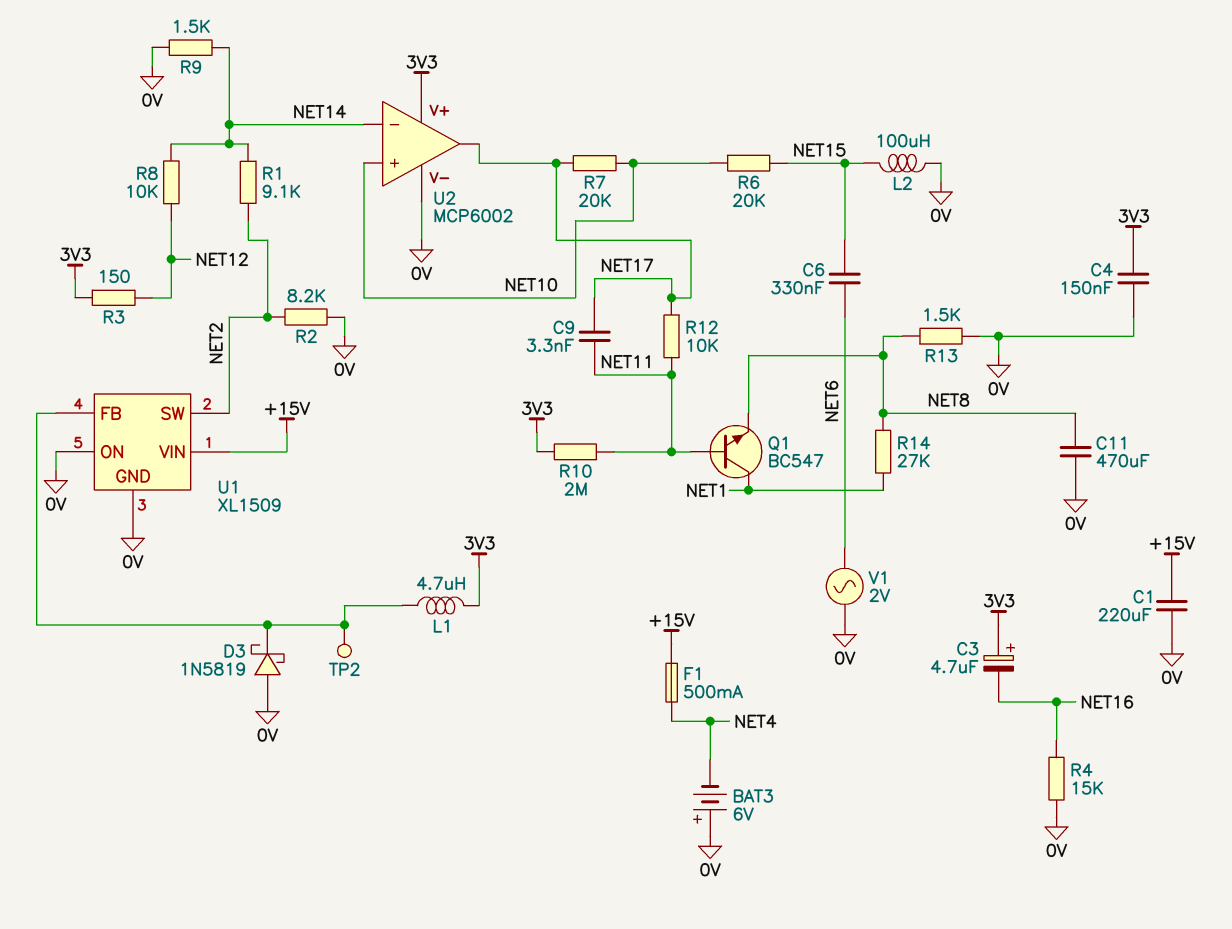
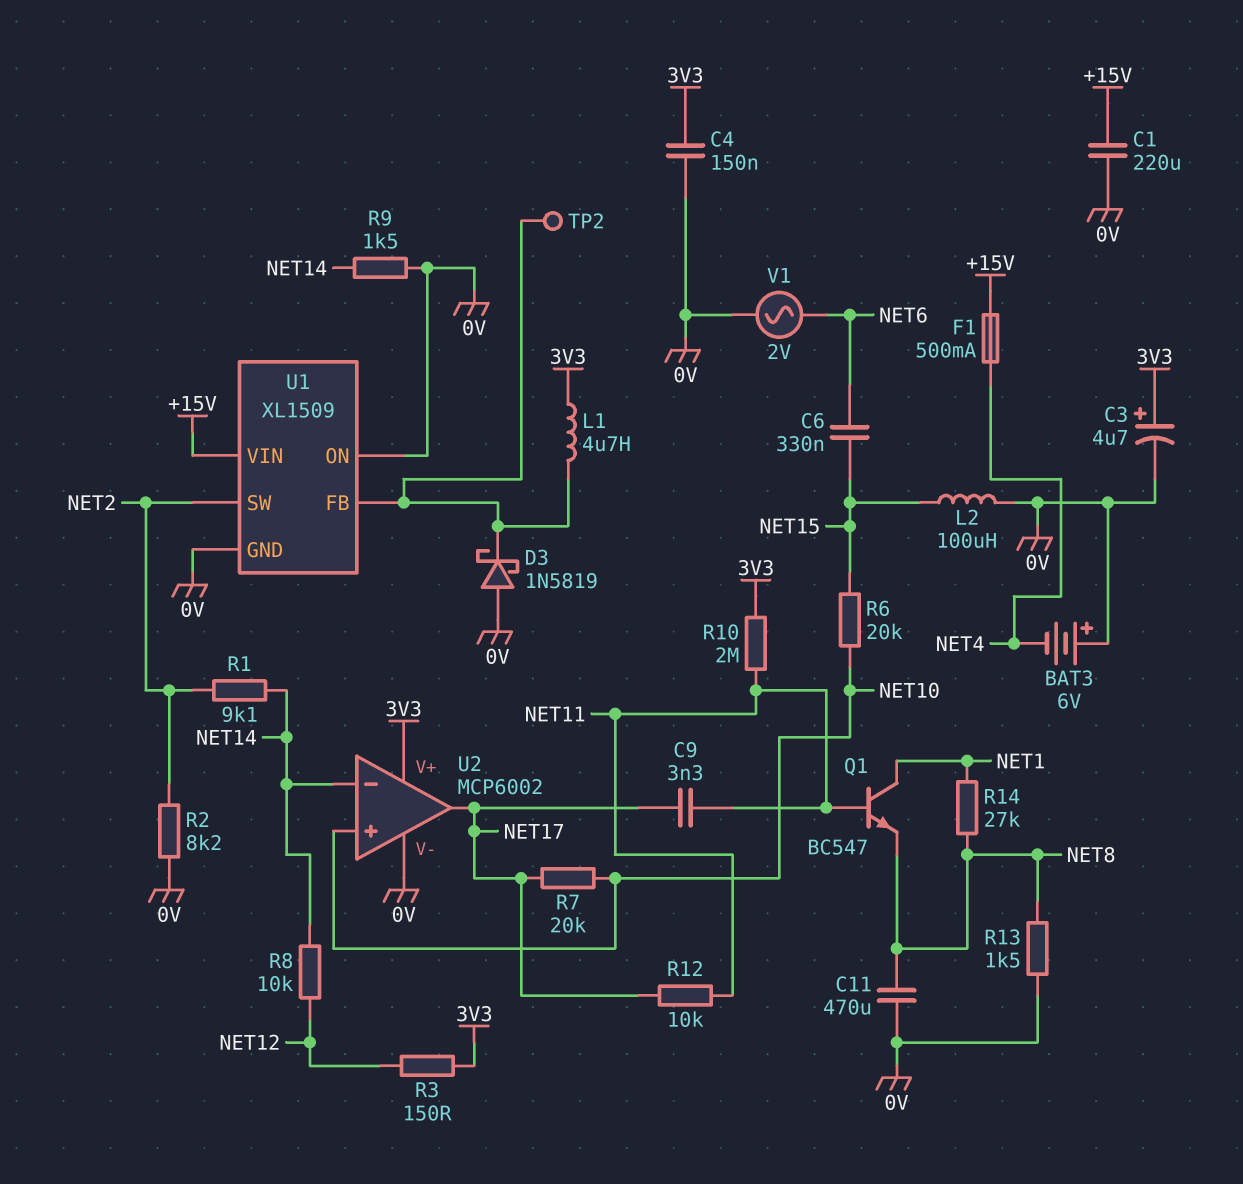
C3: 4.7uF (plus 3V3, minus NET16) -> 4.7uF (plus 3V3, minus 0V)
R4: 15k (0V, NET16) -> none

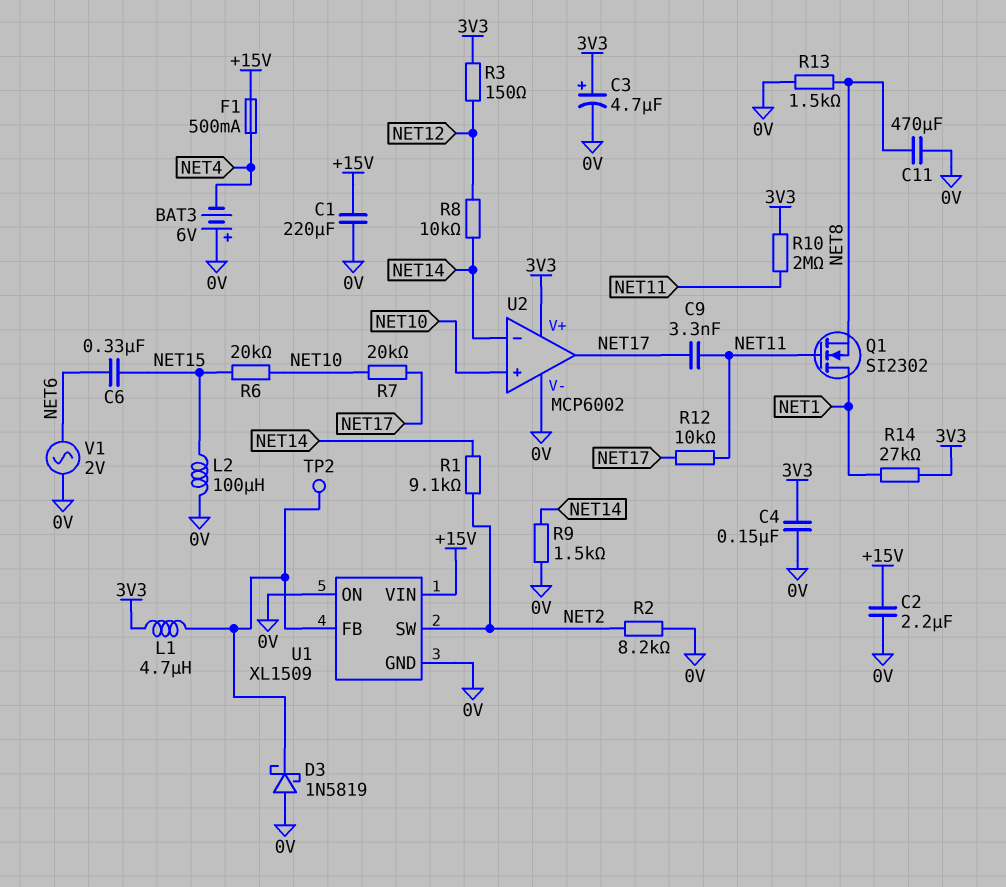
C2: none -> 2.2uF (+15V, 0V)
Q1: NPN BC547 (B NET11, C NET1, E NET8) -> NMOS SI2302 (G NET11, D NET1, S NET8)
R14: 27k (NET1, NET8) -> 27k (3V3, NET1)

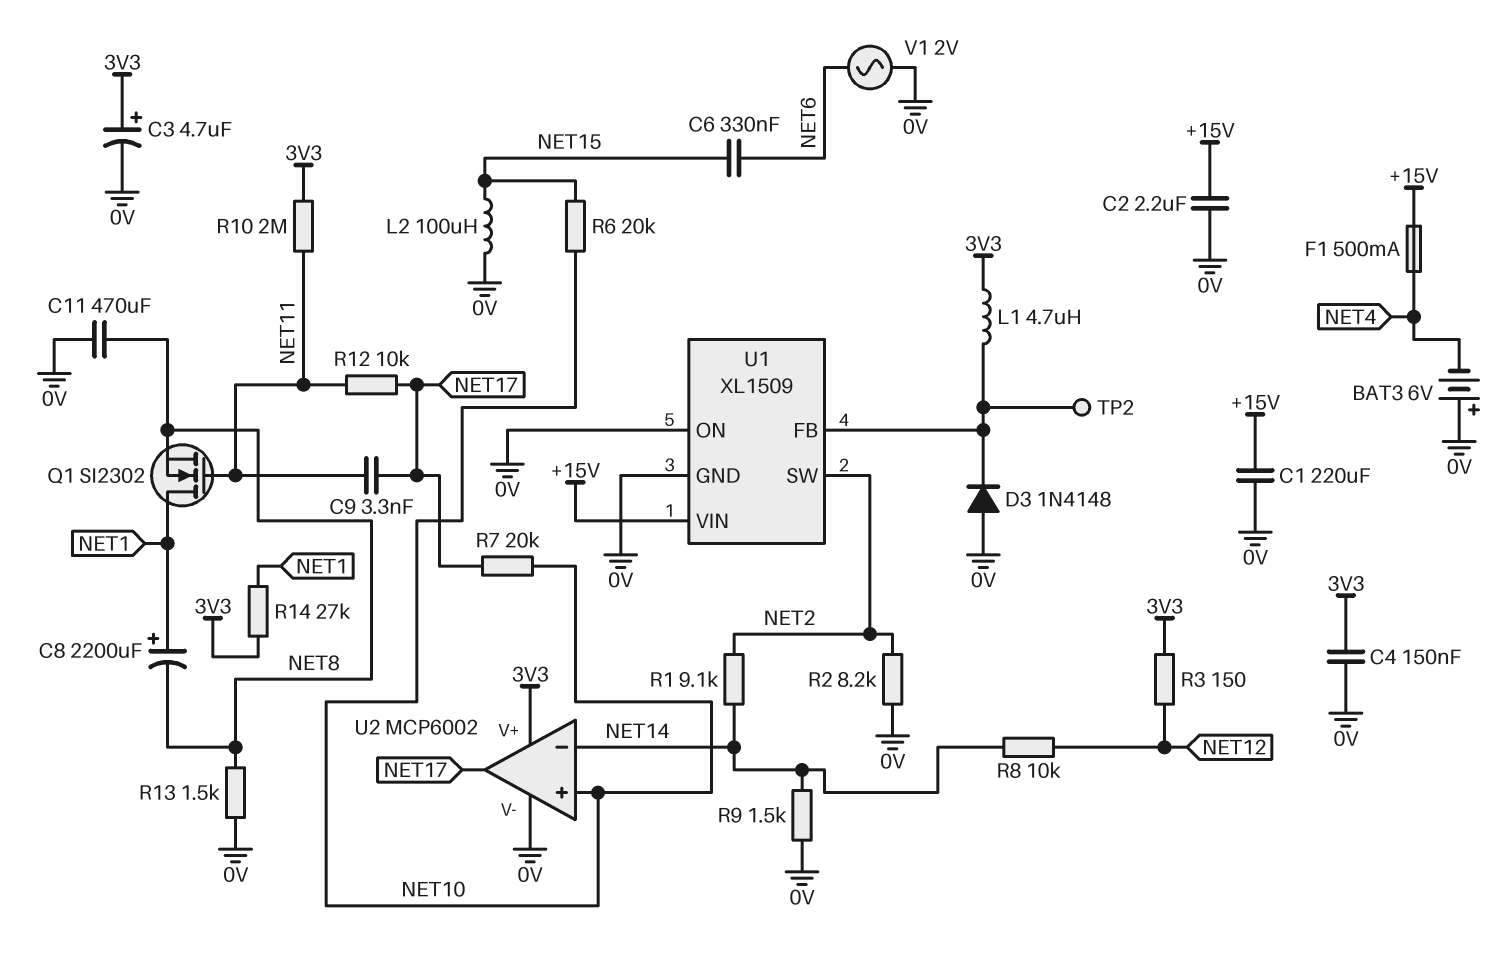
C8: none -> 2200uF (plus NET1, minus NET8)
D3: schottky 1N5819 (A 0V, K U1/FB) -> diode 1N4148 (A 0V, K U1/FB)

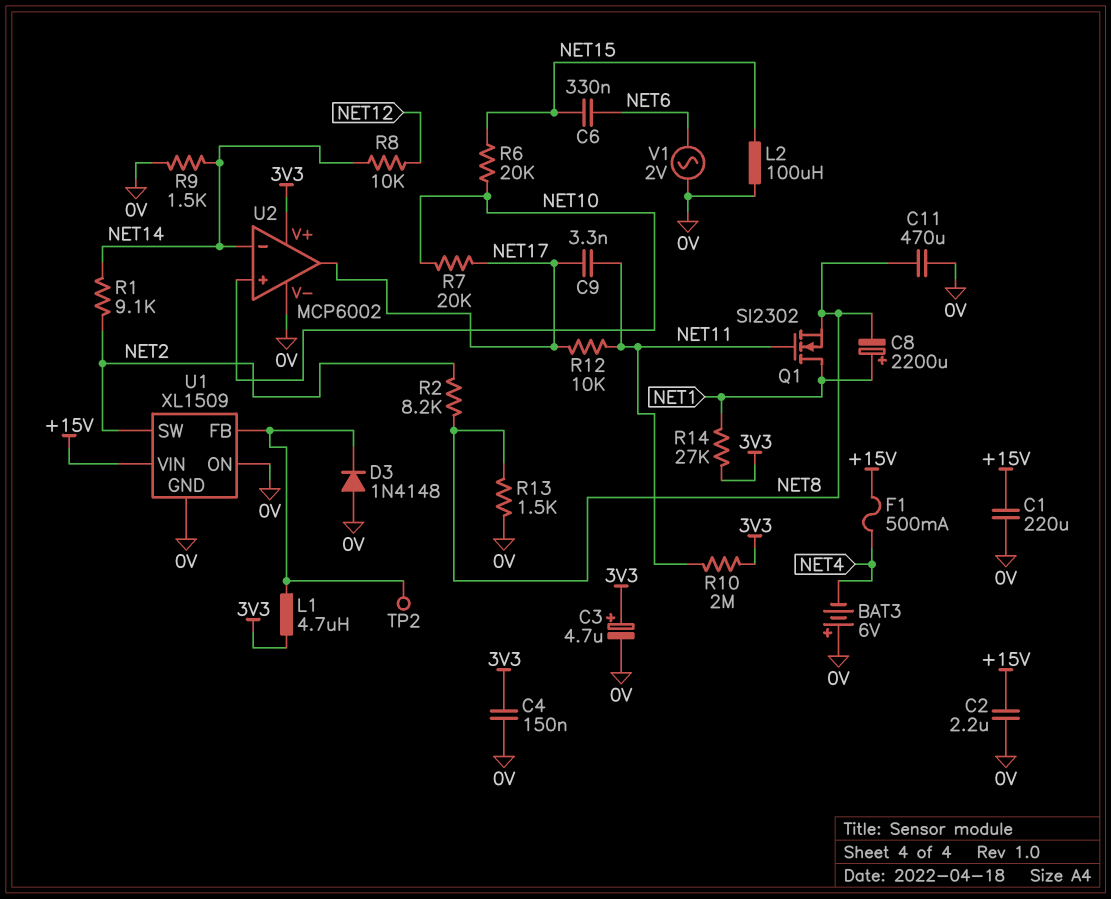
R2: 8.2k (0V, NET2) -> 8.2k (NET2, NET8)
R3: 150 (3V3, NET12) -> none

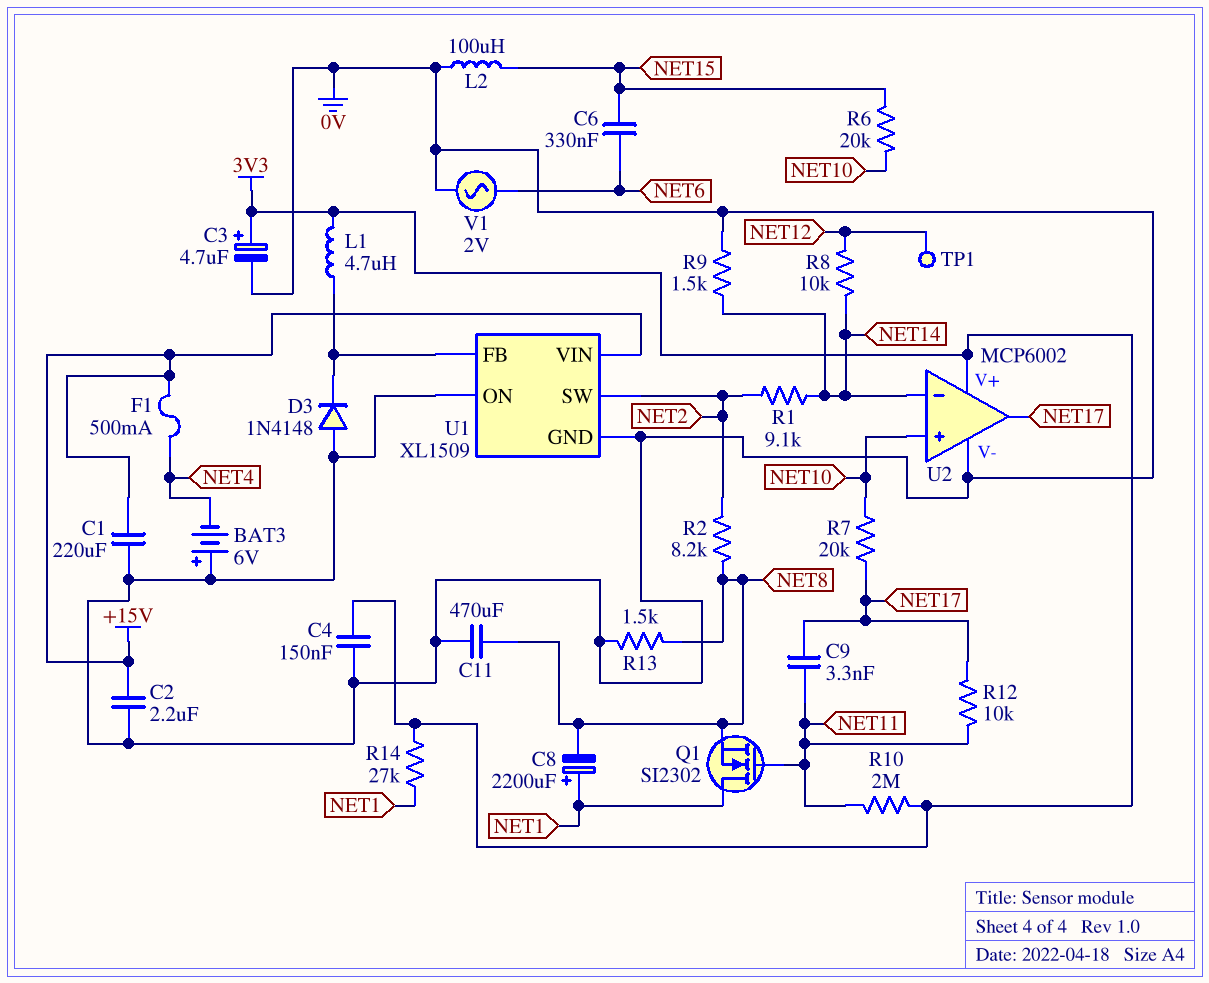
TP1: none -> test point (NET12)
TP2: test point (U1/FB) -> none

